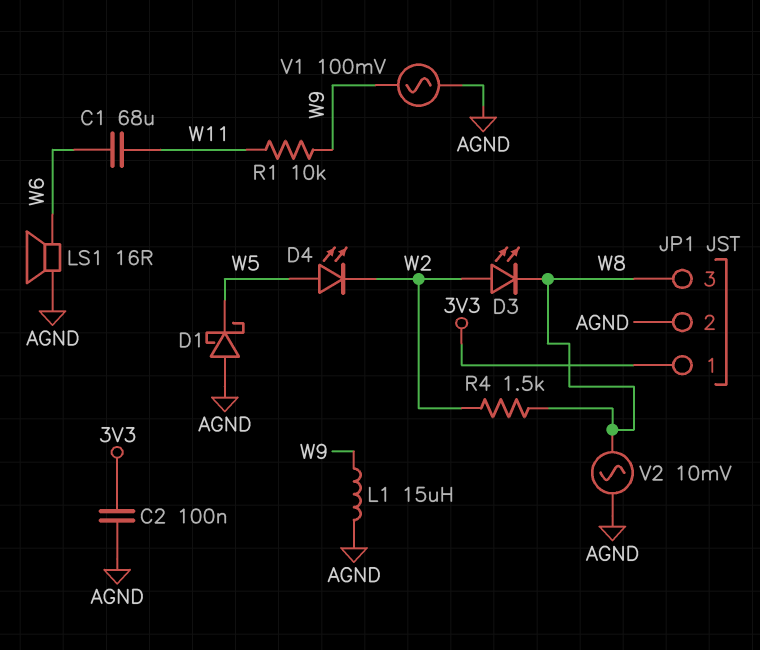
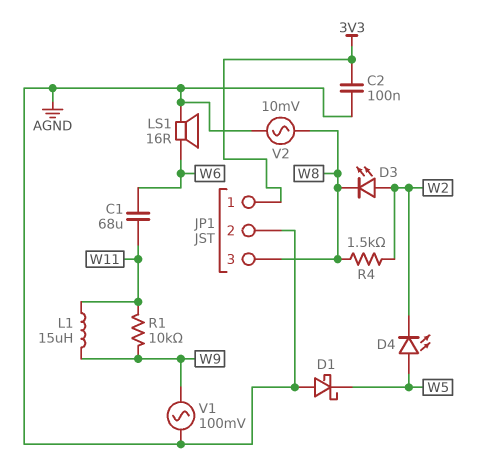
L1: 15uH (AGND, W9) -> 15uH (W9, W11)

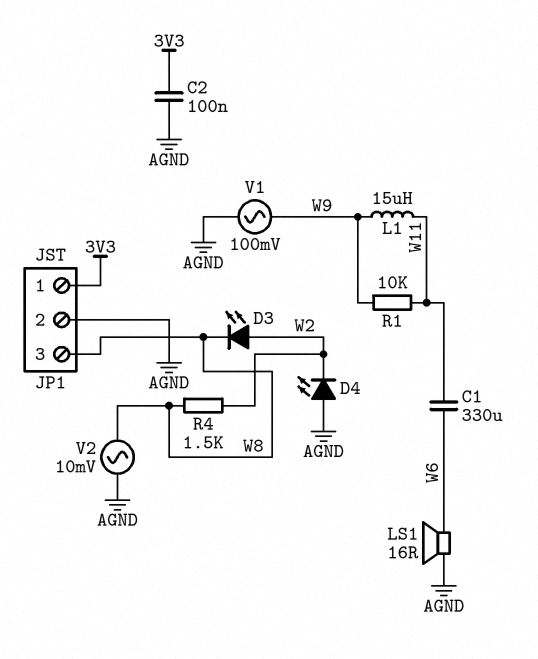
C1: 68uF (W6, W11) -> 330uF (W6, W11)
D1: schottky (A AGND, K W5) -> none
D4: LED (A W5, K W2) -> LED (A AGND, K W2)

